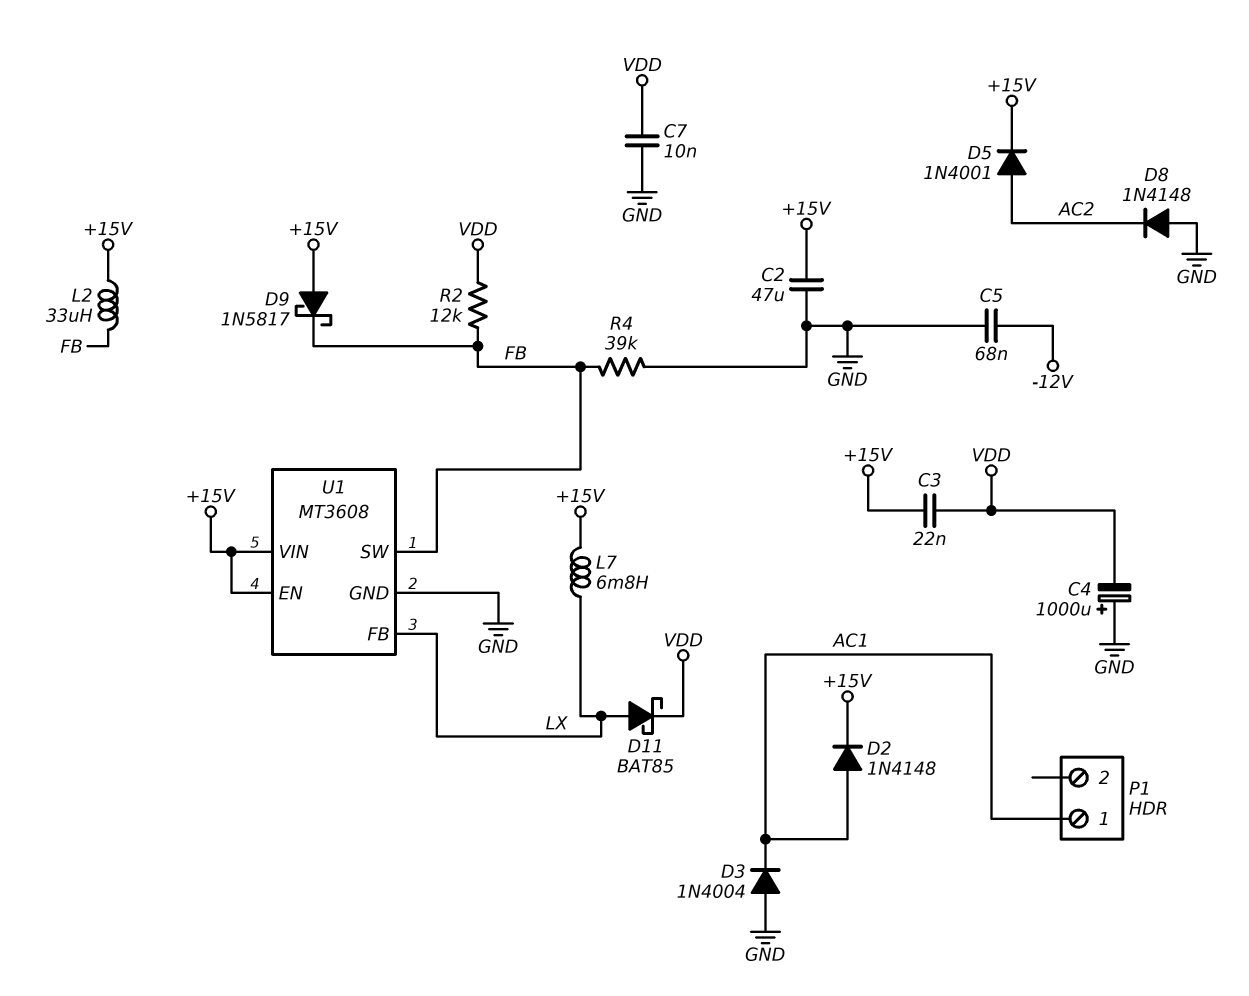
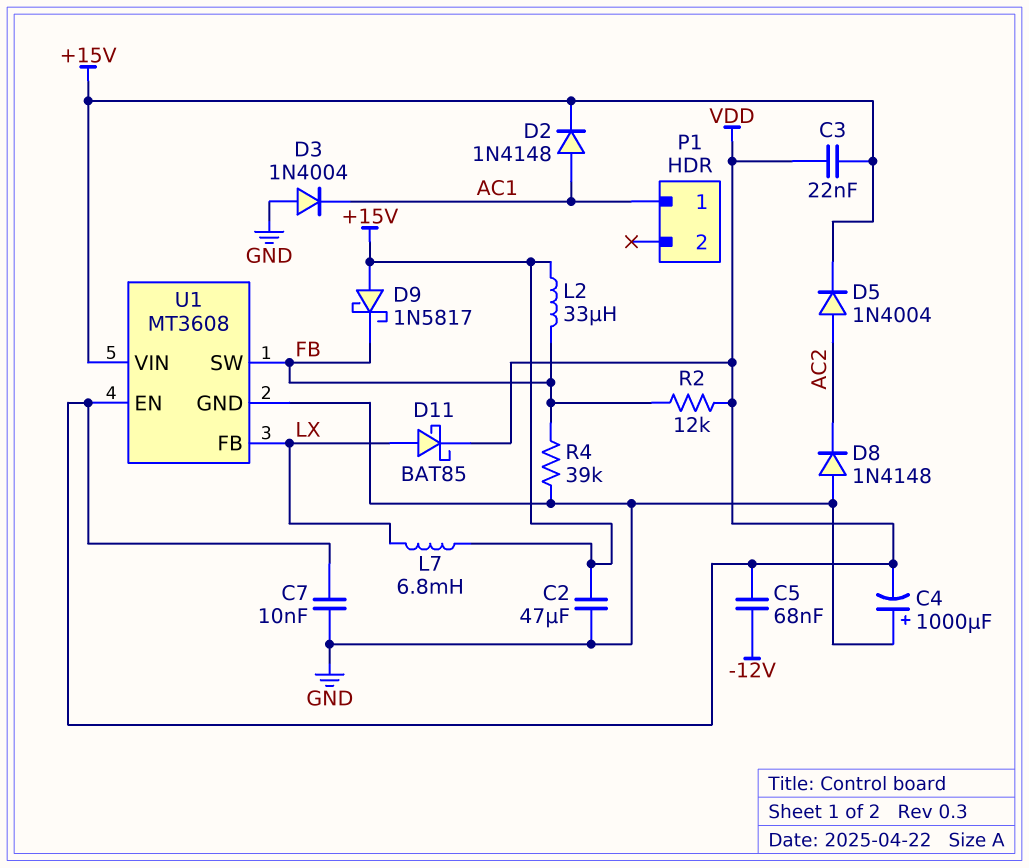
C5: 68nF (-12V, GND) -> 68nF (-12V, VDD)
D5: diode 1N4001 (A AC2, K +15V) -> diode 1N4004 (A AC2, K +15V)
U1 pin EN: +15V -> VDD

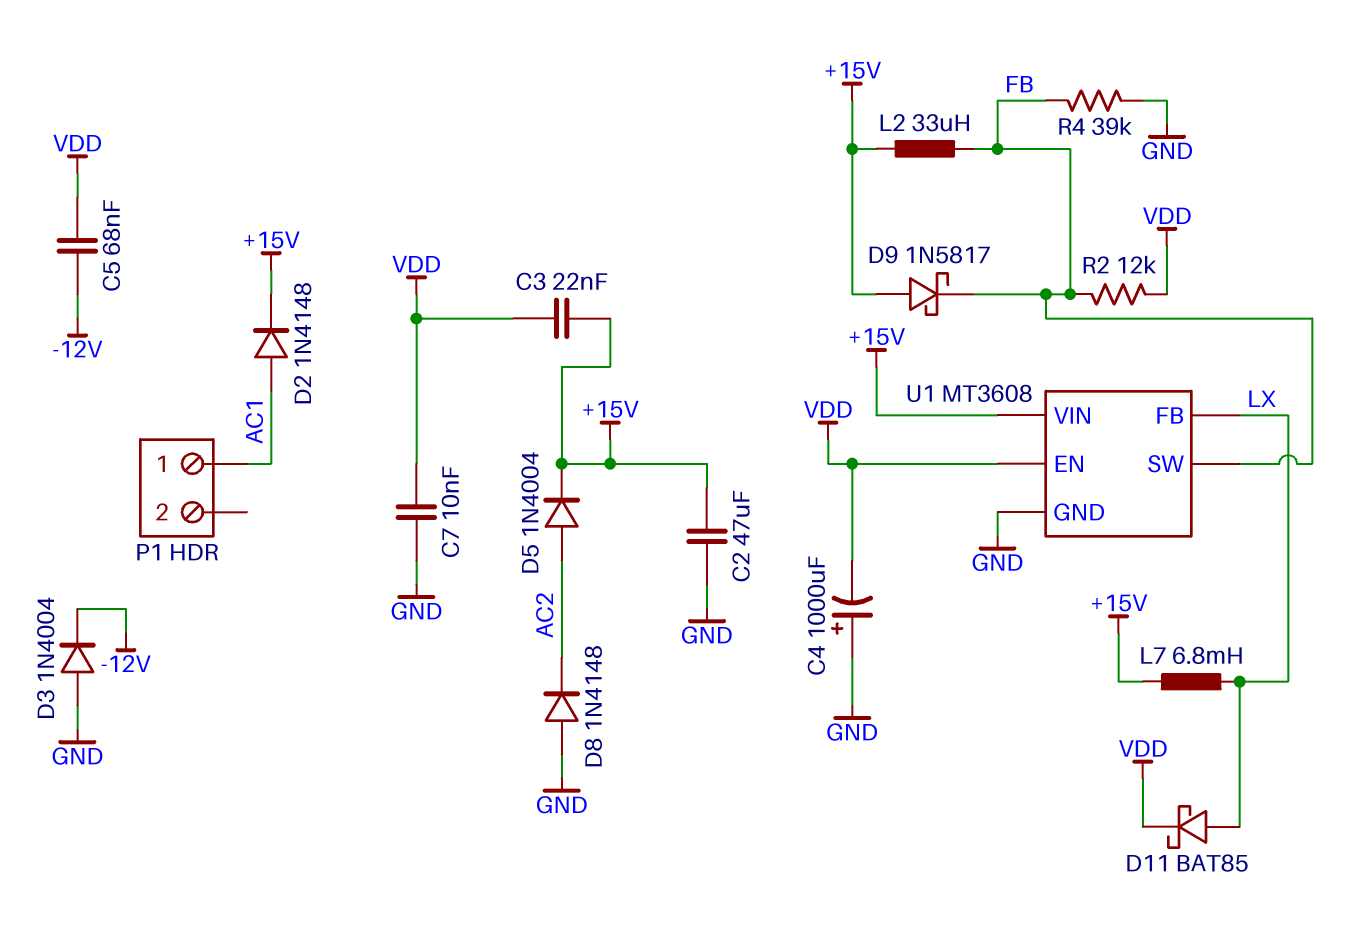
D3: diode 1N4004 (A GND, K AC1) -> diode 1N4004 (A GND, K -12V)

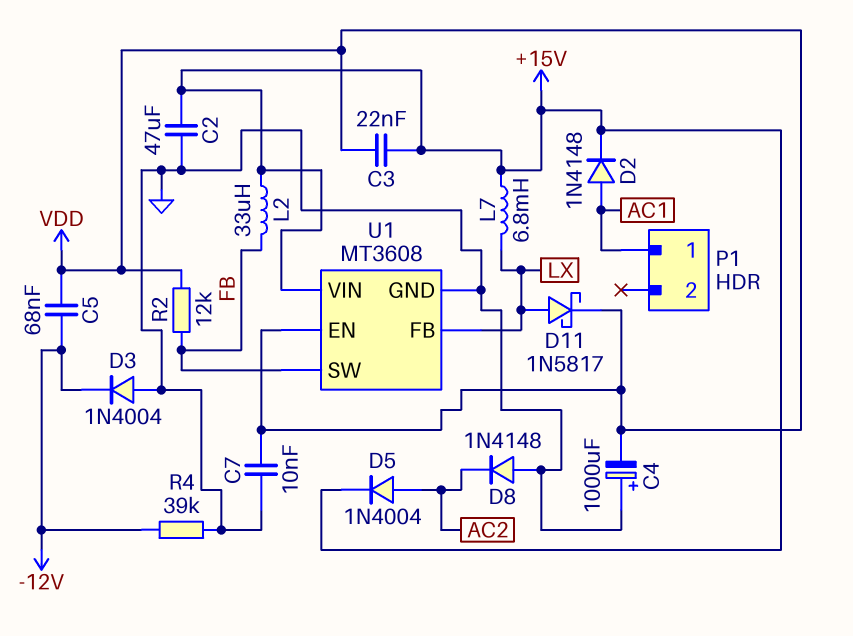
D9: schottky 1N5817 (A +15V, K FB) -> none
D11: schottky BAT85 (A LX, K VDD) -> schottky 1N5817 (A LX, K VDD)
R4: 39k (FB, GND) -> 39k (-12V, GND)

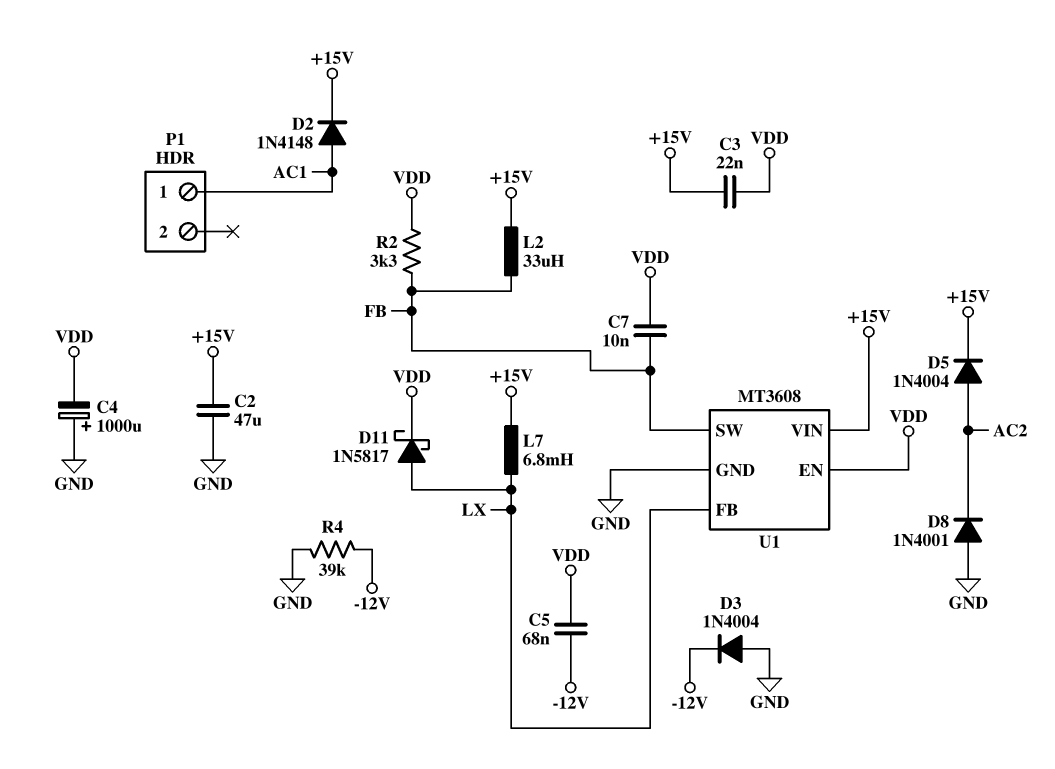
C7: 10nF (GND, VDD) -> 10nF (FB, VDD)
D8: diode 1N4148 (A GND, K AC2) -> diode 1N4001 (A GND, K AC2)
R2: 12k (FB, VDD) -> 3.3k (FB, VDD)

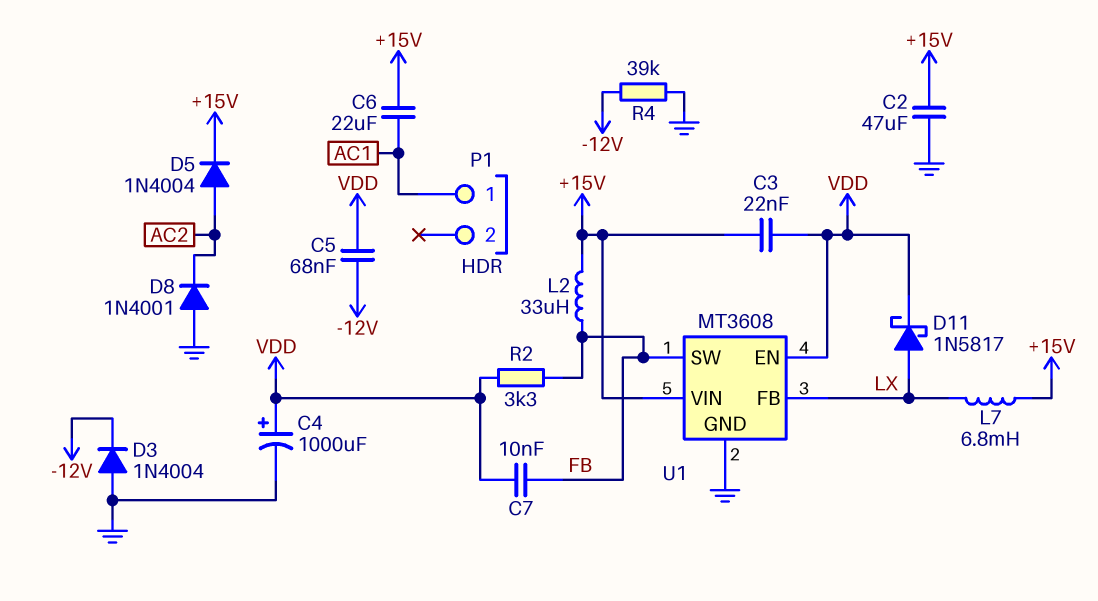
C4: 1000uF (plus GND, minus VDD) -> 1000uF (plus VDD, minus GND)
C6: none -> 22uF (+15V, AC1)
D2: diode 1N4148 (A AC1, K +15V) -> none

